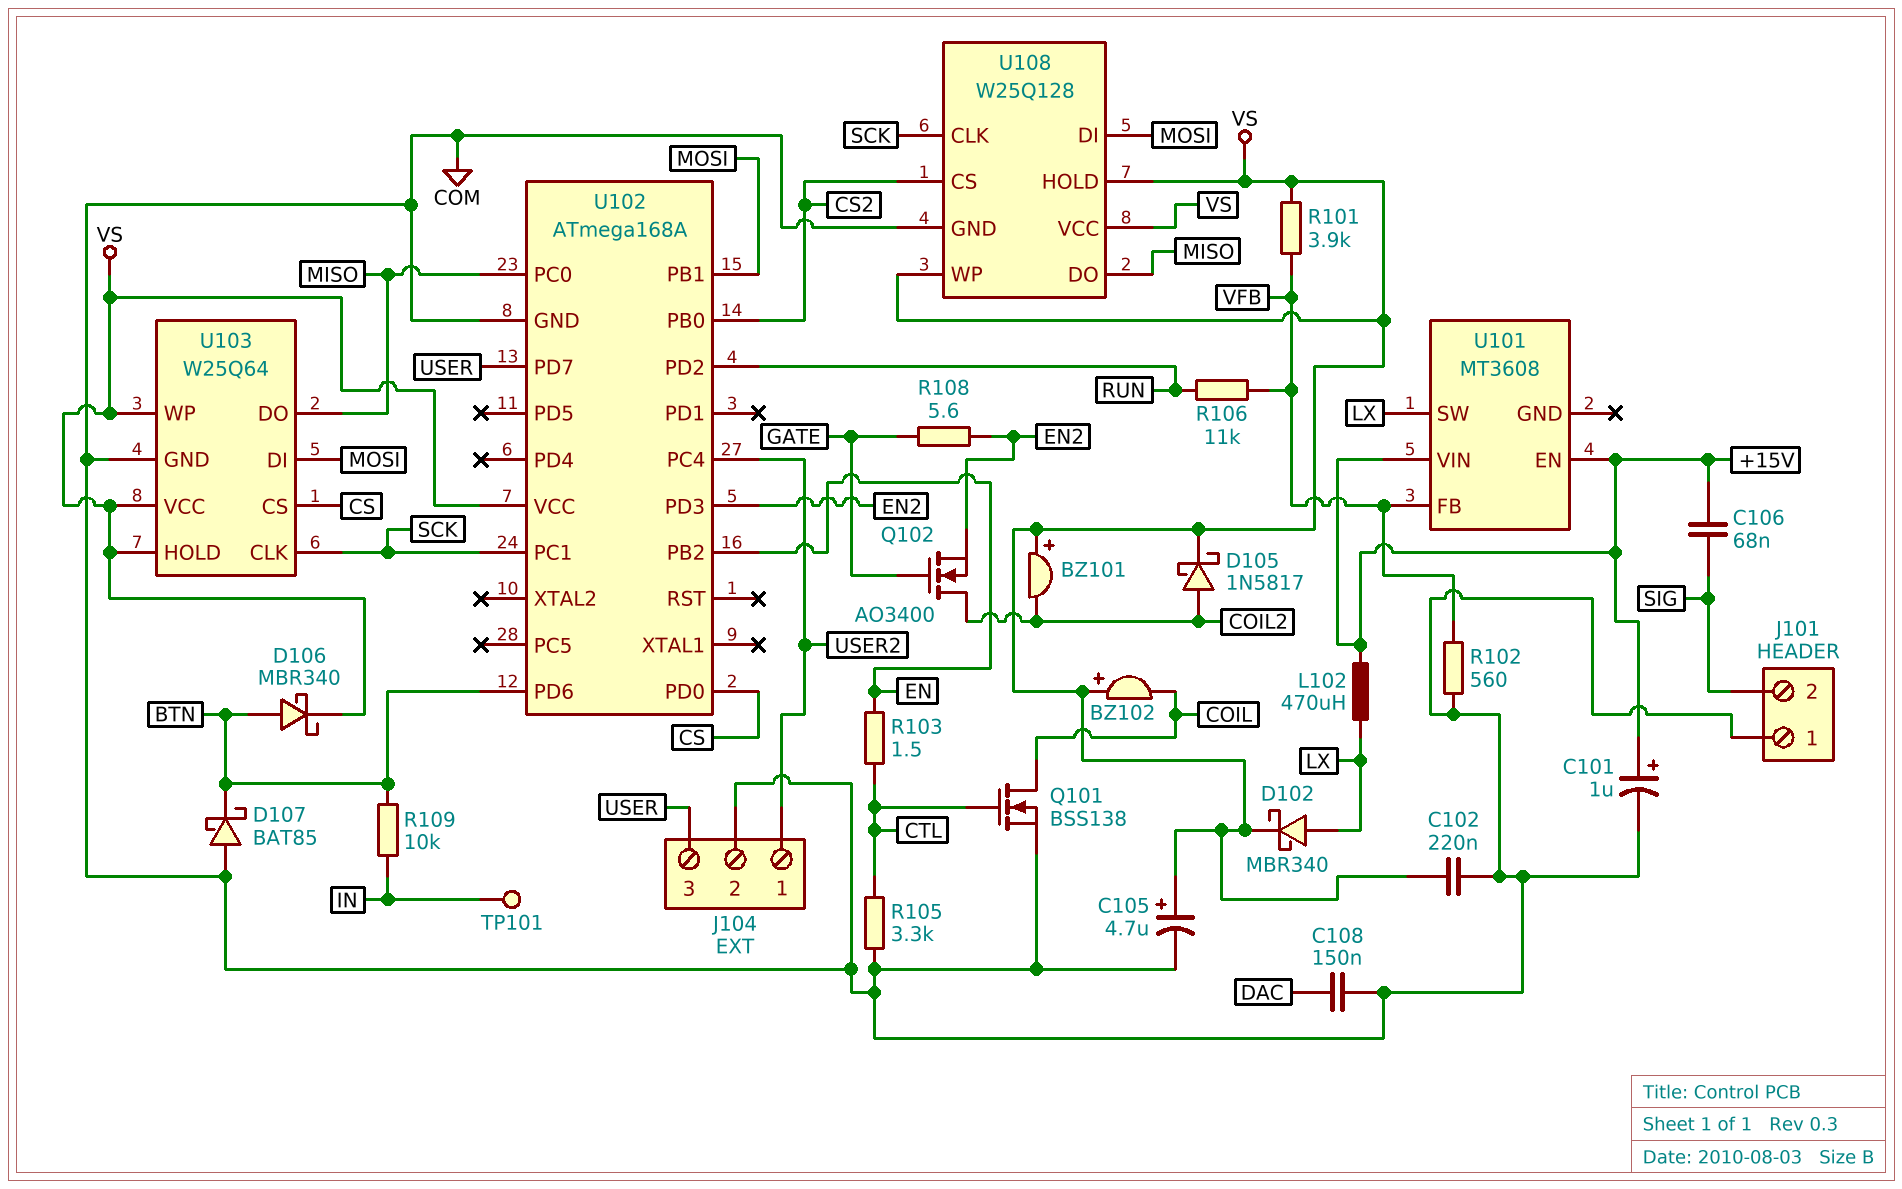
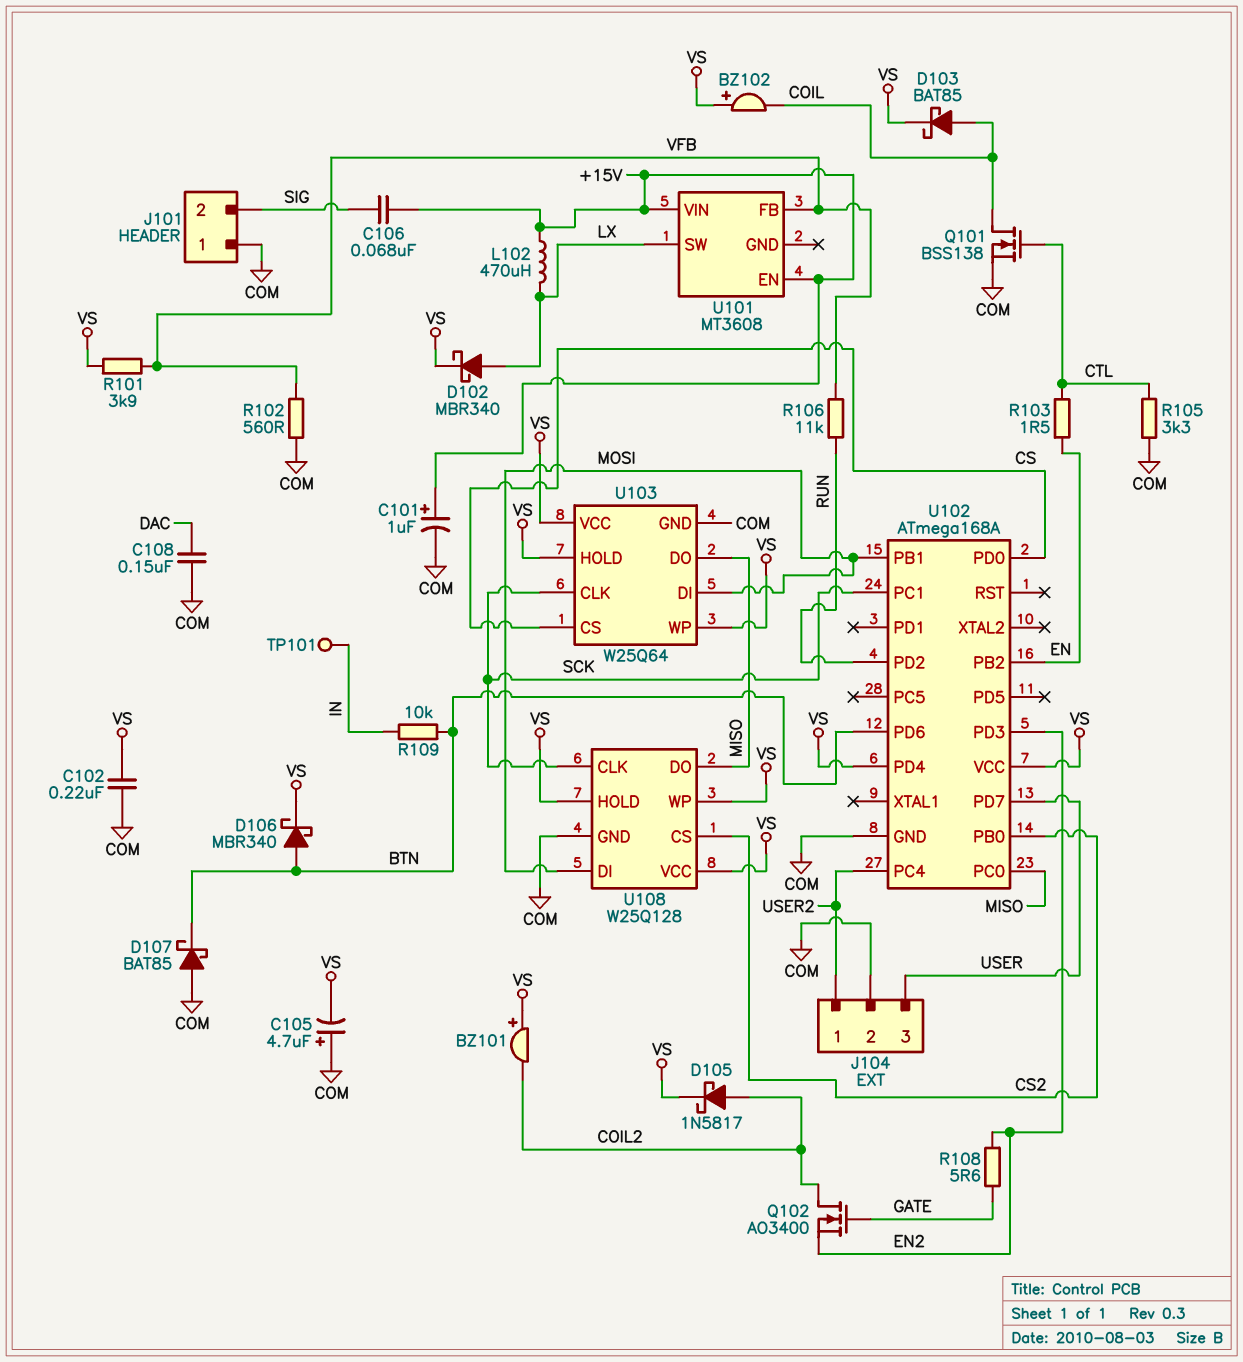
C105: 4.7uF (plus VS, minus COM) -> 4.7uF (plus COM, minus VS)
D103: none -> schottky BAT85 (A COIL, K VS)
U102 pin PD4: none -> VS

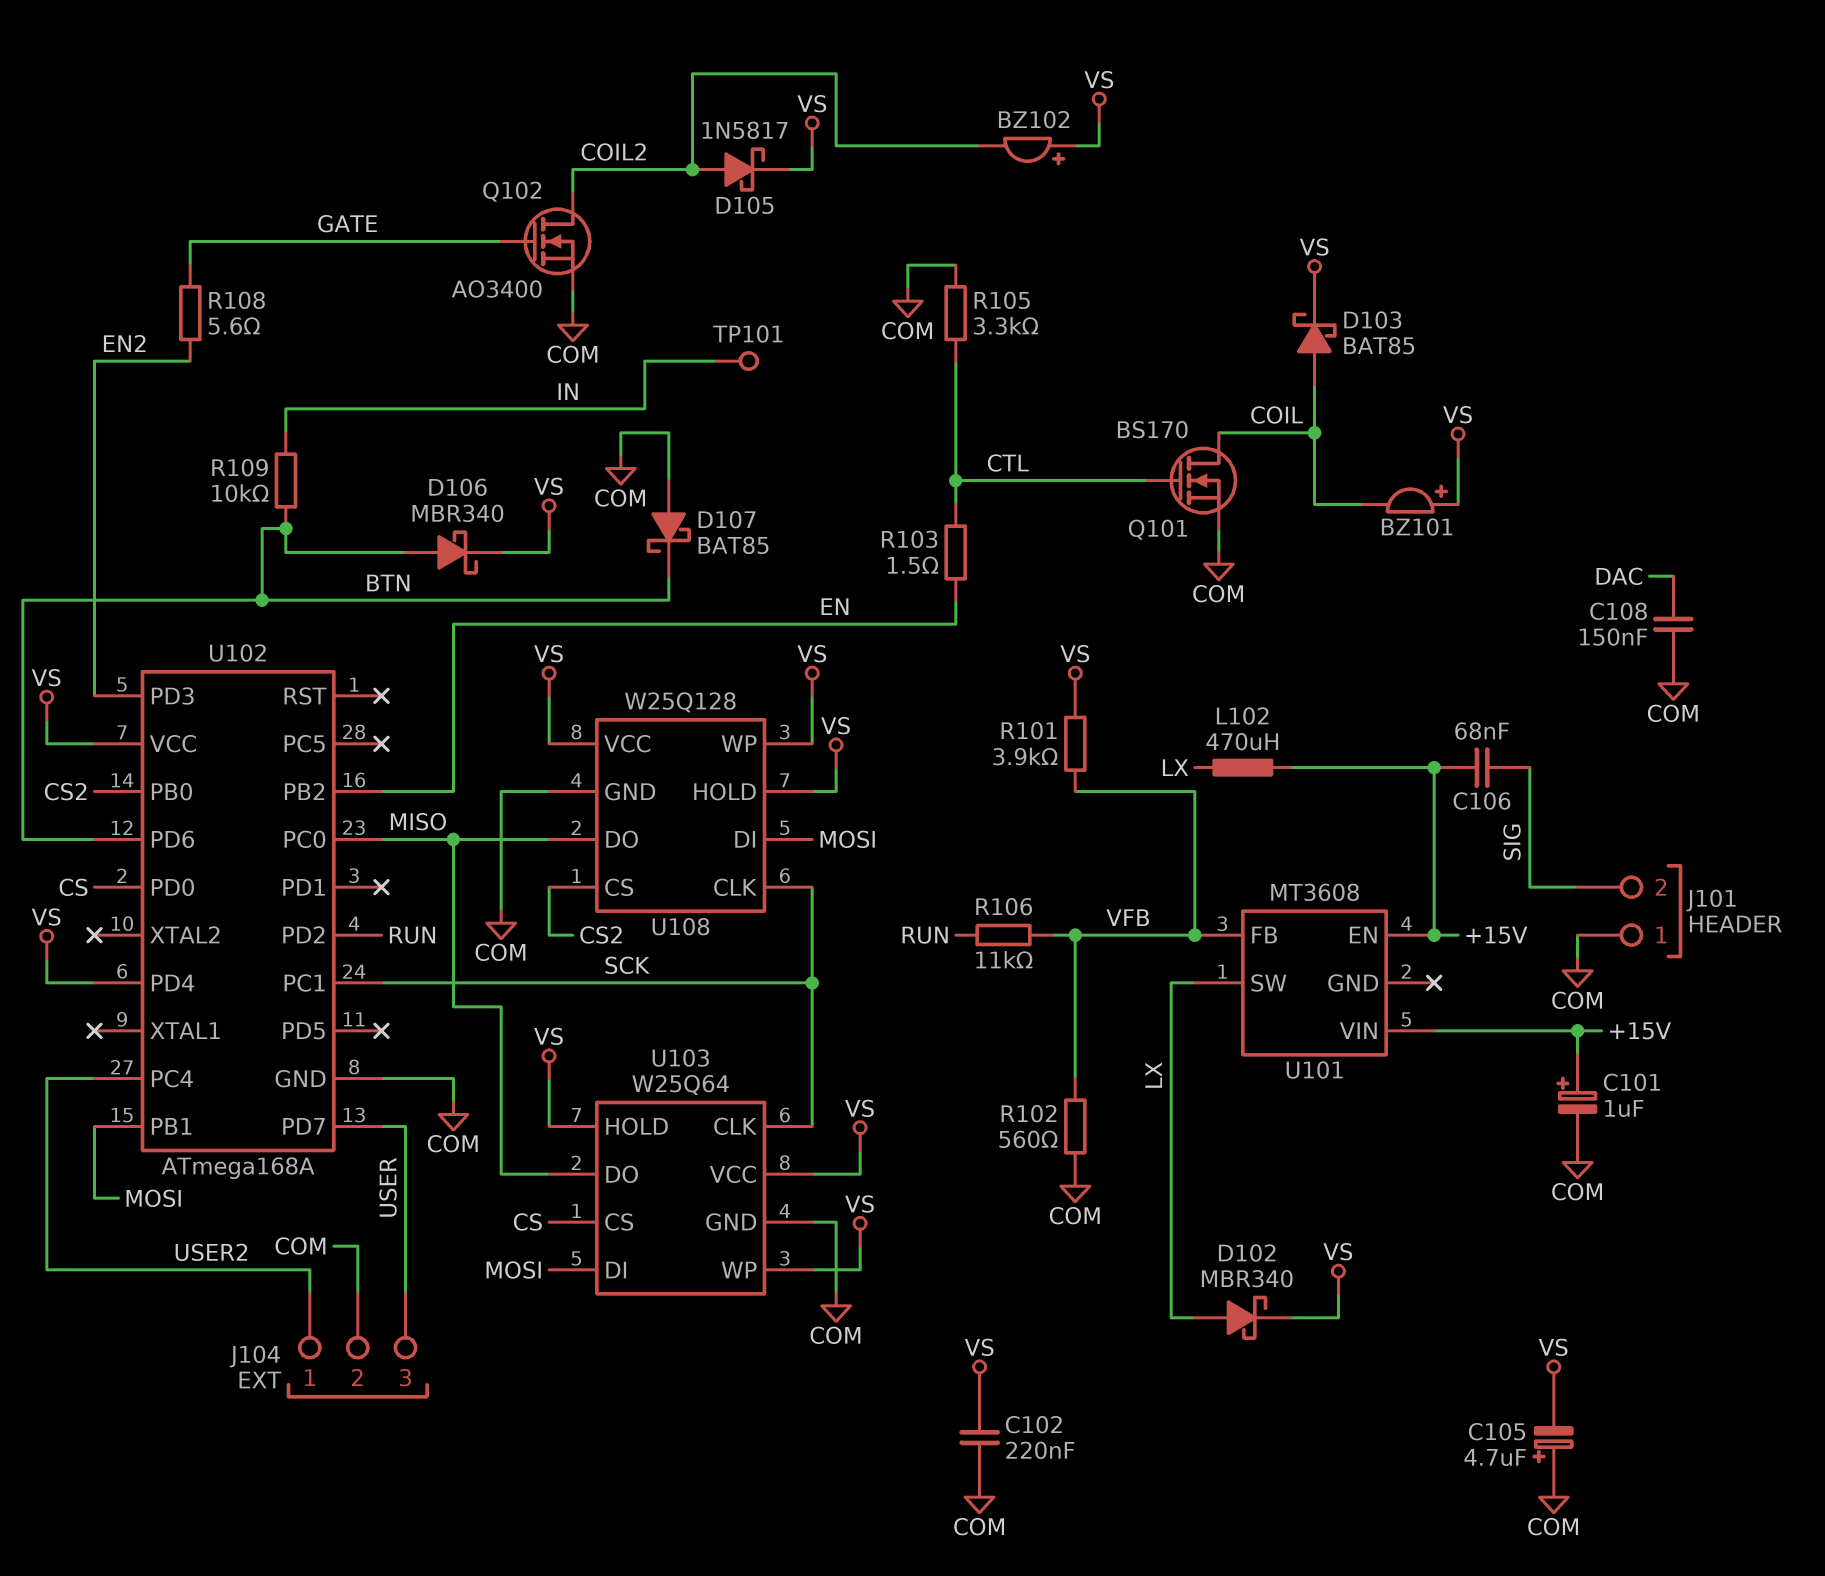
BZ101: buzzer (plus VS, minus COIL2) -> buzzer (plus VS, minus COIL)
BZ102: buzzer (plus VS, minus COIL) -> buzzer (plus VS, minus COIL2)
Q101: NMOS BSS138 (G CTL, D COIL, S COM) -> NMOS BS170 (G CTL, D COIL, S COM)
Q102: NMOS AO3400 (G GATE, D COIL2, S EN2) -> NMOS AO3400 (G GATE, D COIL2, S COM)

